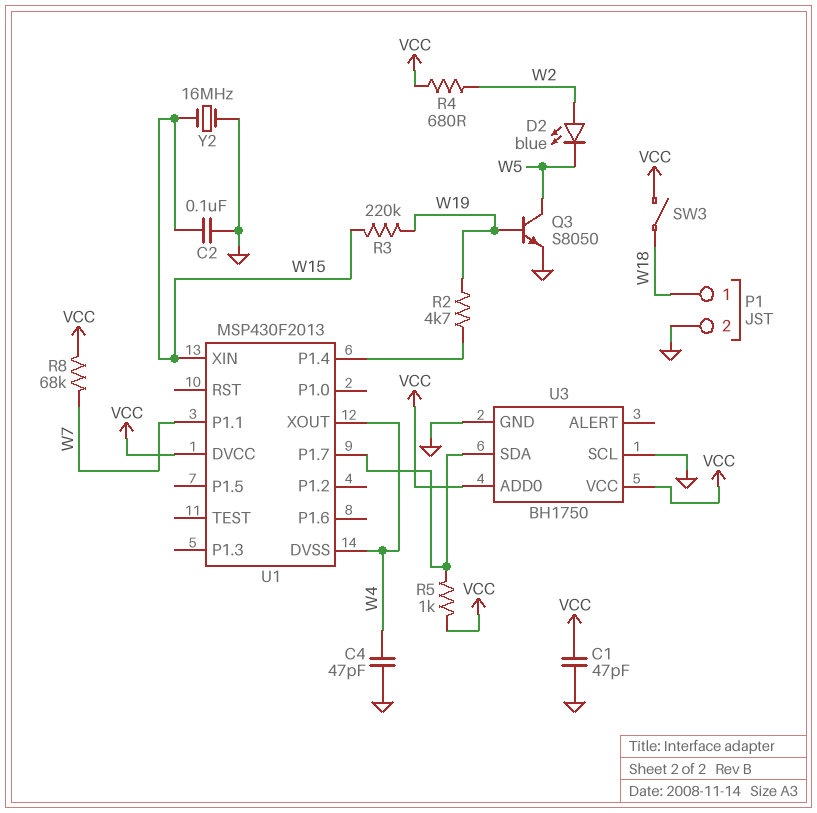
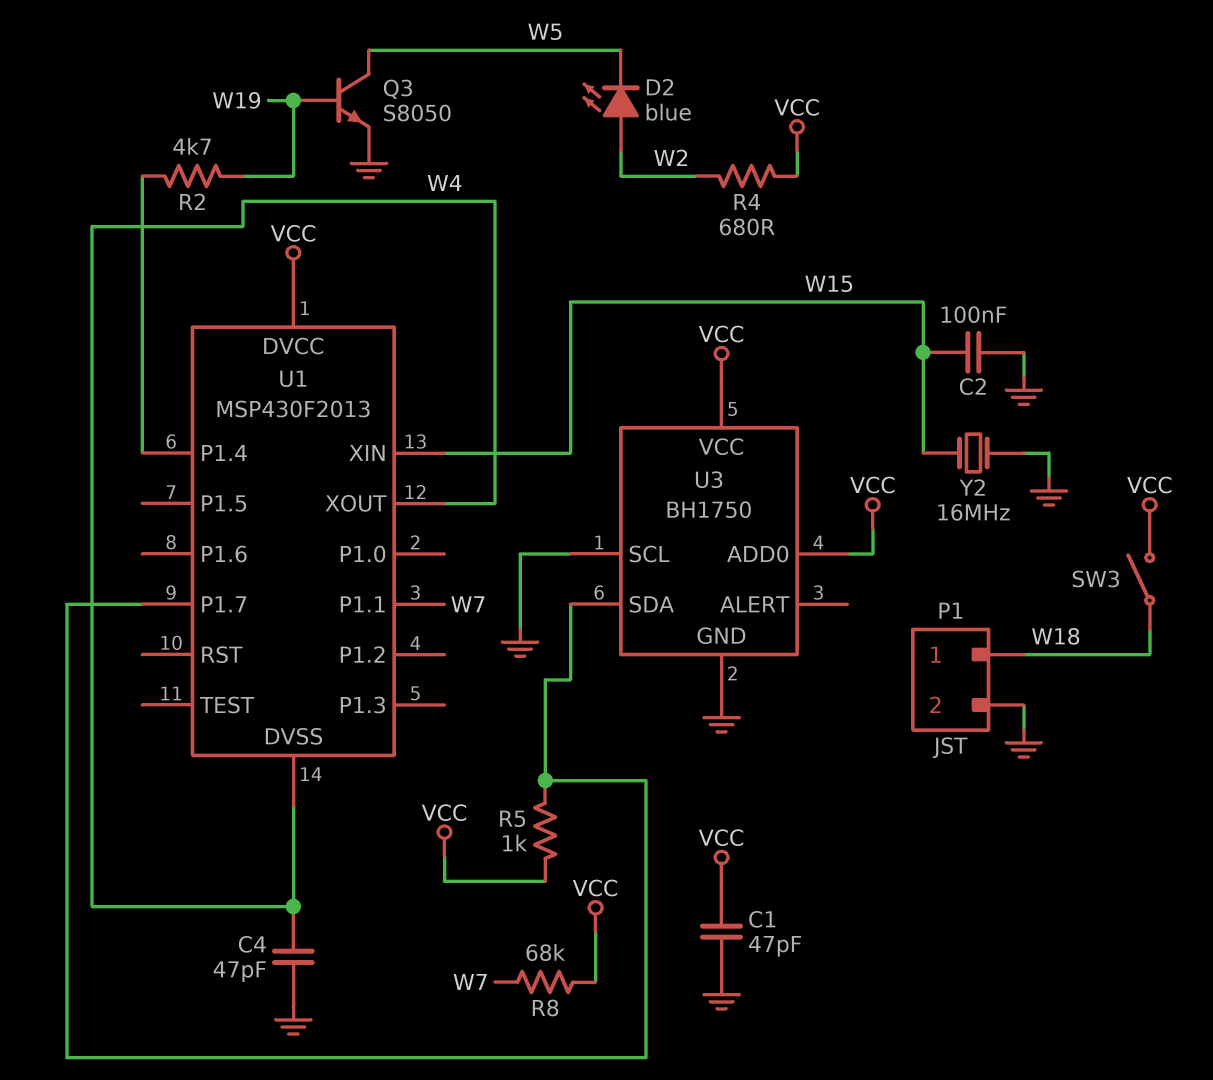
R3: 220k (W15, W19) -> none

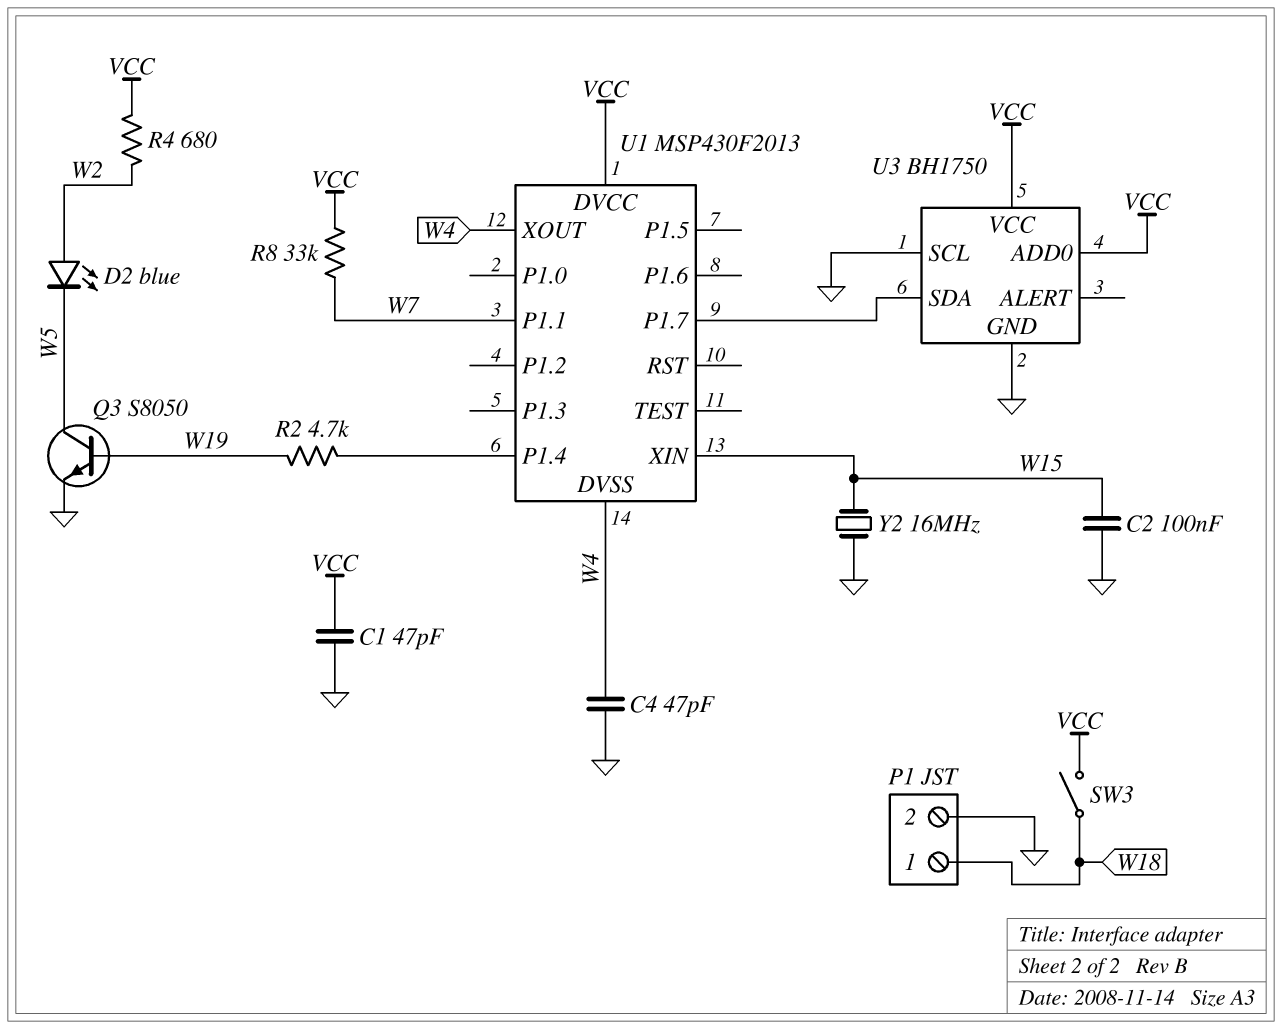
R5: 1k (U1/P1.7, VCC) -> none
R8: 68k (VCC, W7) -> 33k (VCC, W7)

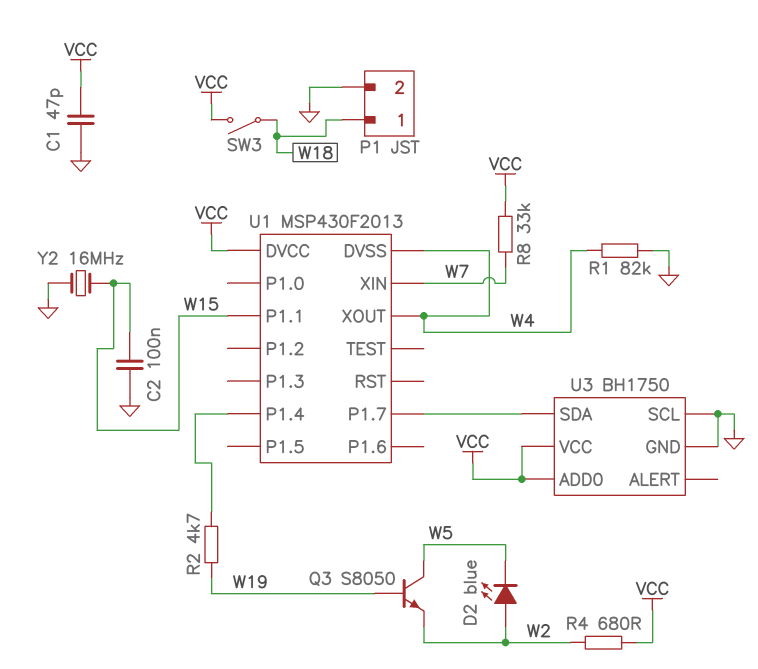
C4: 47pF (GND, W4) -> none
Q3: NPN S8050 (B W19, C W5, E GND) -> NPN S8050 (B W19, C W5, E W2)
R1: none -> 82k (GND, W4)
U1 pin P1.1: W7 -> W15
U1 pin XIN: W15 -> W7

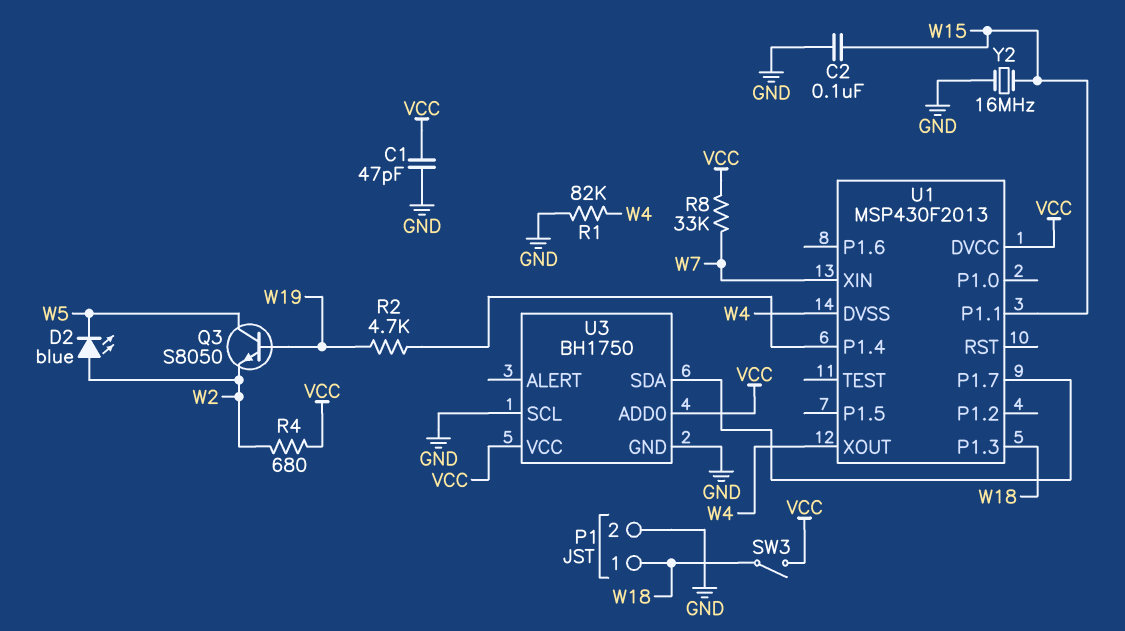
U1 pin P1.3: none -> W18

